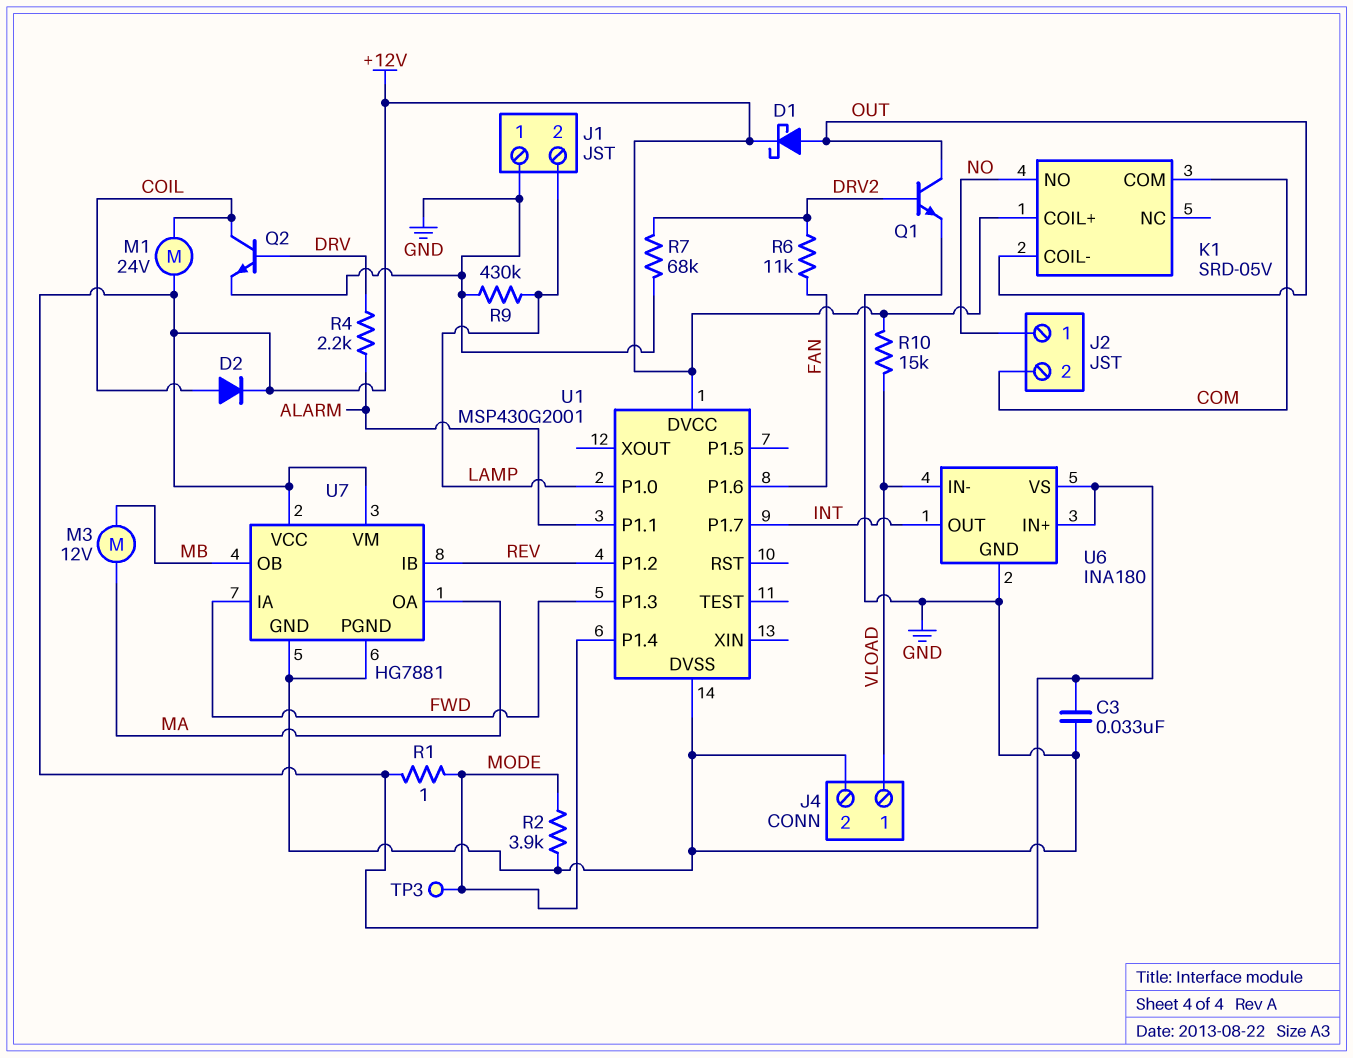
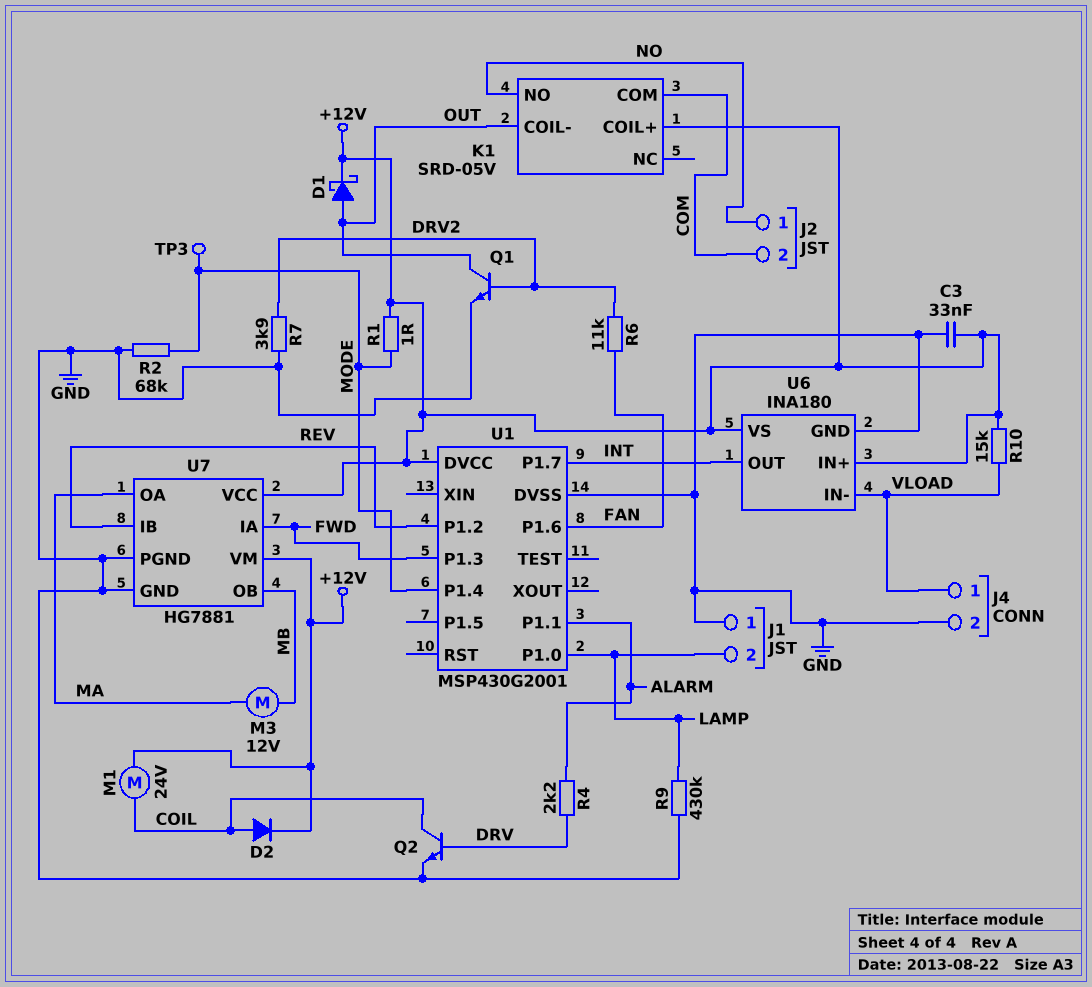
R2: 3.9k (GND, MODE) -> 68k (GND, MODE)
R7: 68k (DRV2, GND) -> 3.9k (DRV2, GND)

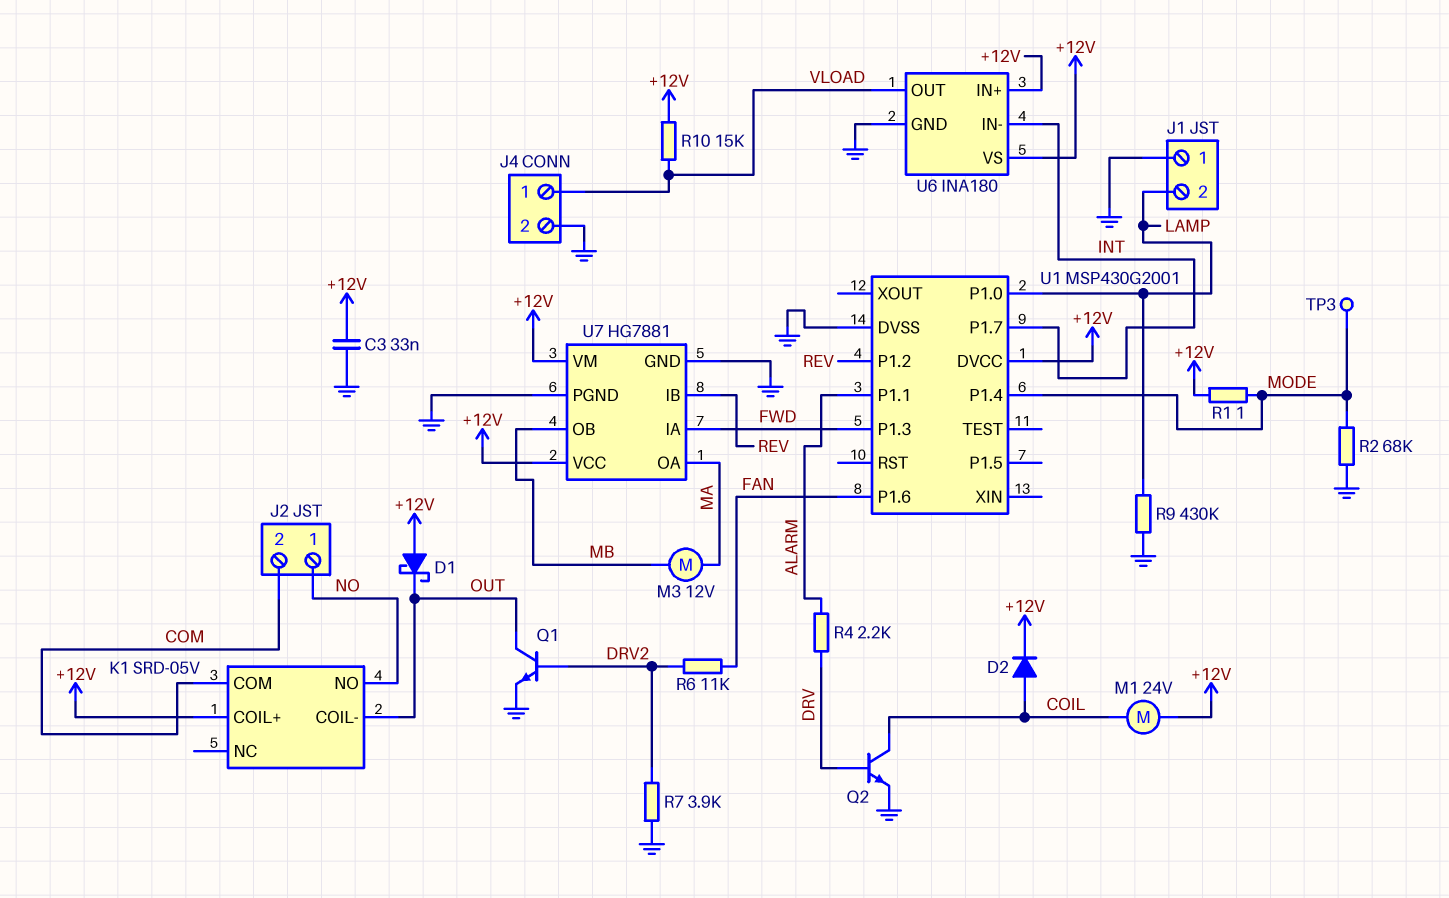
D1: schottky (A OUT, K +12V) -> schottky (A +12V, K OUT)
U6 pin IN-: VLOAD -> INT
U6 pin OUT: INT -> VLOAD

